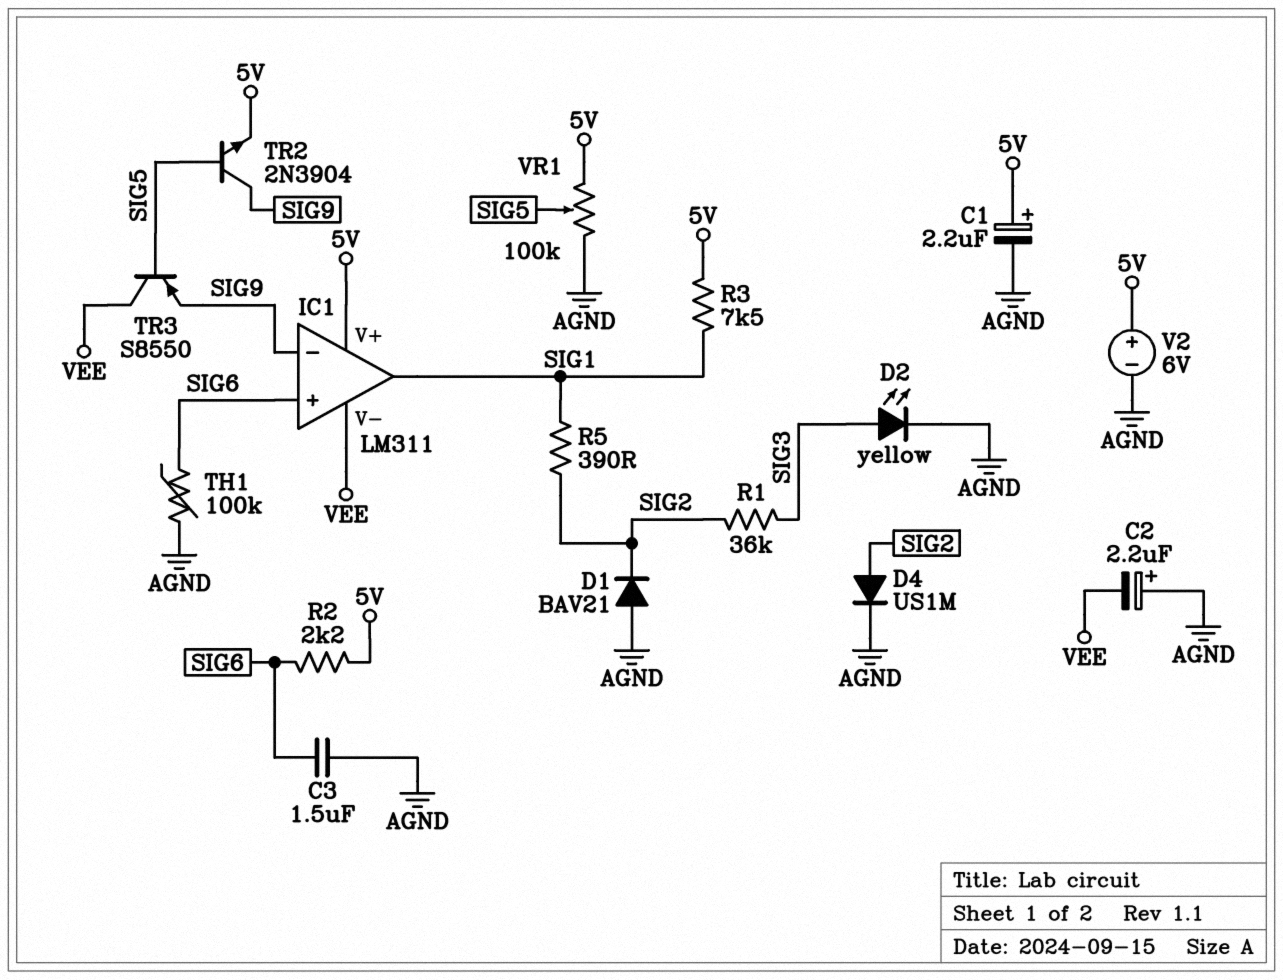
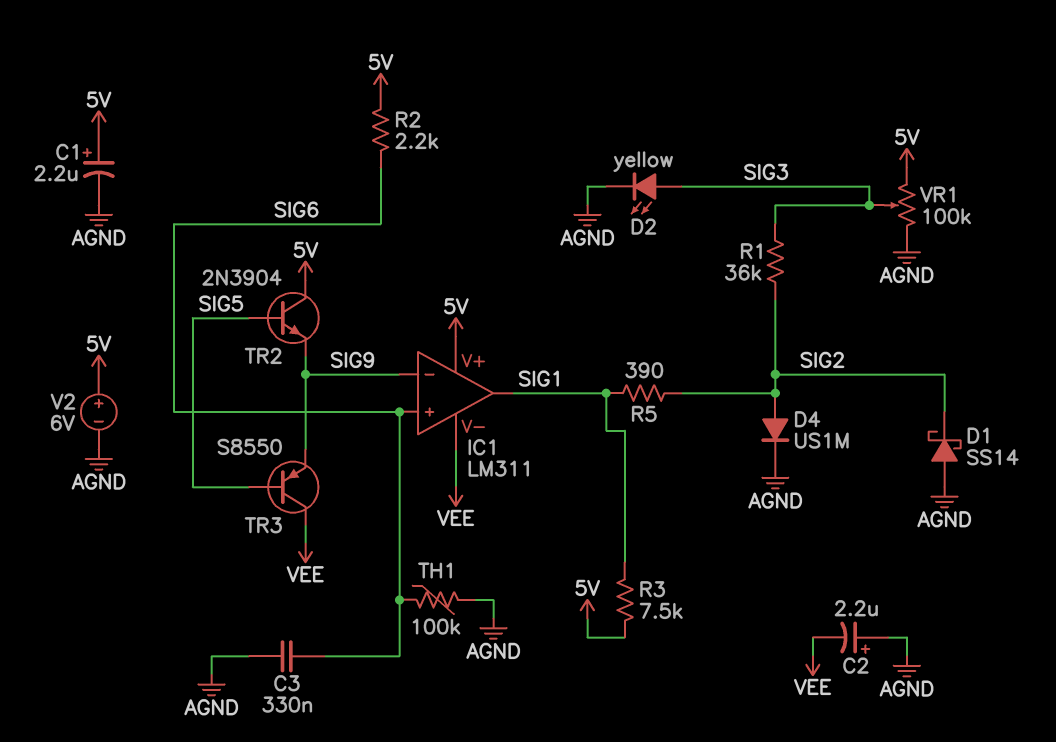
C3: 1.5uF (AGND, SIG6) -> 330nF (AGND, SIG6)
D1: diode BAV21 (A AGND, K SIG2) -> schottky SS14 (A AGND, K SIG2)
TR2: NPN 2N3904 (B SIG5, C SIG9, E 5V) -> NPN 2N3904 (B SIG5, C 5V, E SIG9)
VR1: 100k (5V, AGND, wiper SIG5) -> 100k (5V, AGND, wiper SIG3)

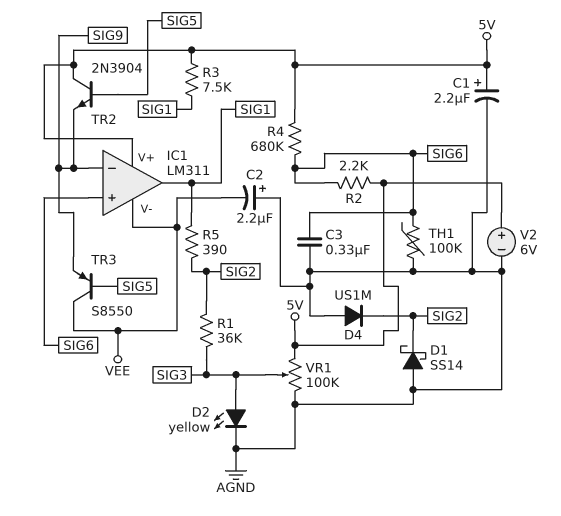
D4: diode US1M (A SIG2, K AGND) -> diode US1M (A AGND, K SIG2)
R4: none -> 680k (5V, SIG6)

